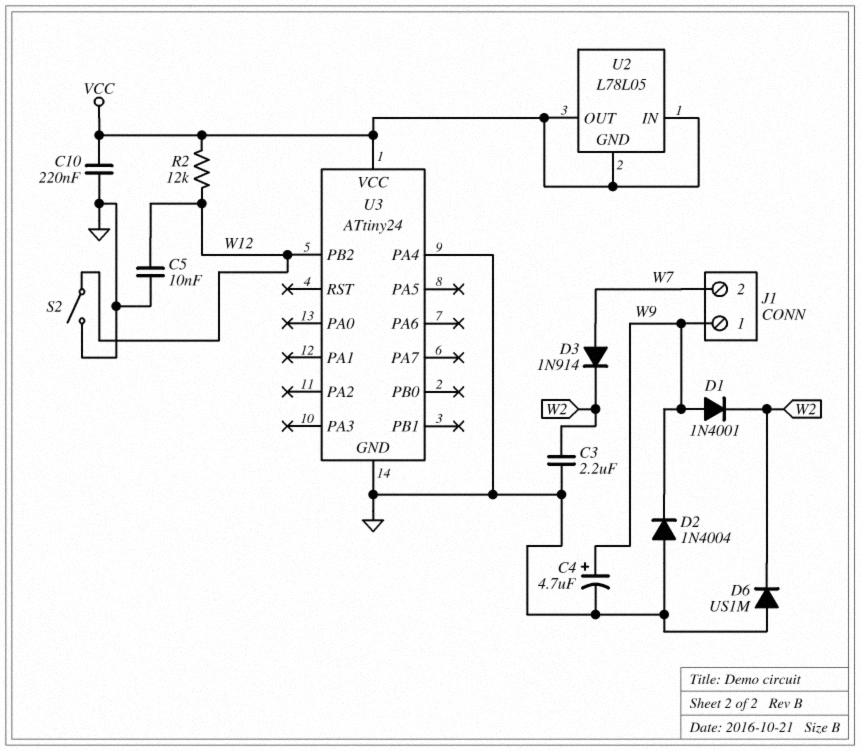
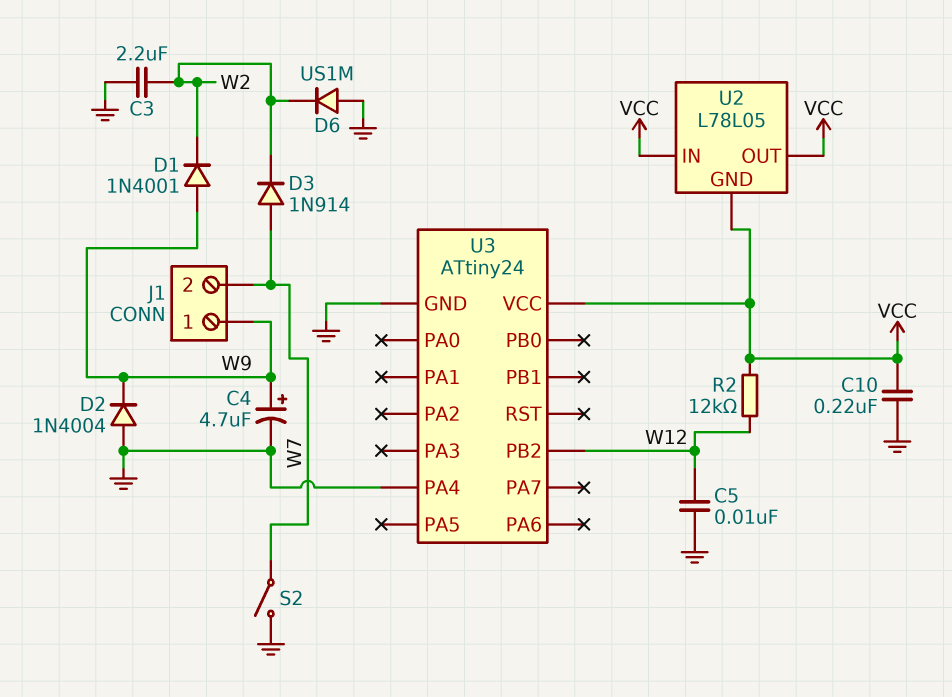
S2: switch (GND, W12) -> switch (GND, W7)

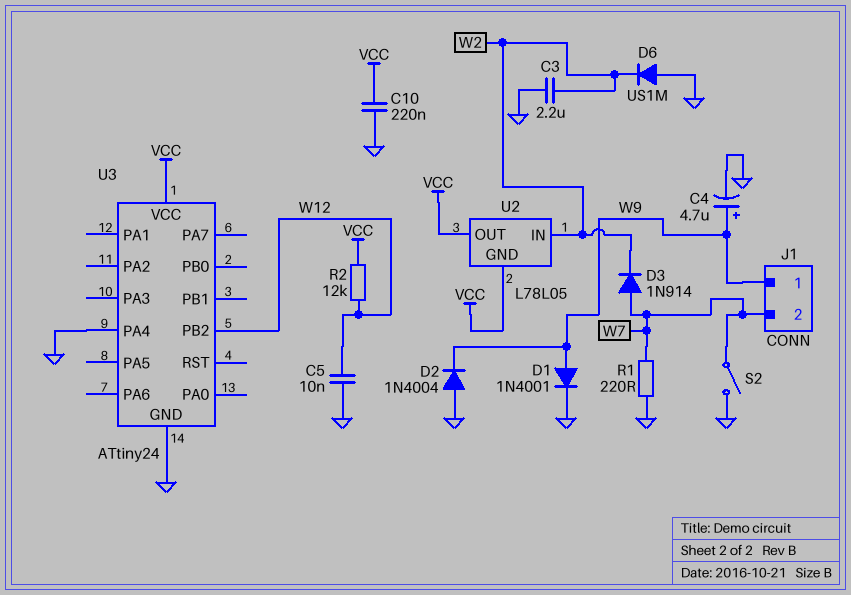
D1: diode 1N4001 (A W9, K W2) -> diode 1N4001 (A W9, K GND)
R1: none -> 220 (GND, W7)
U2 pin IN: VCC -> W2

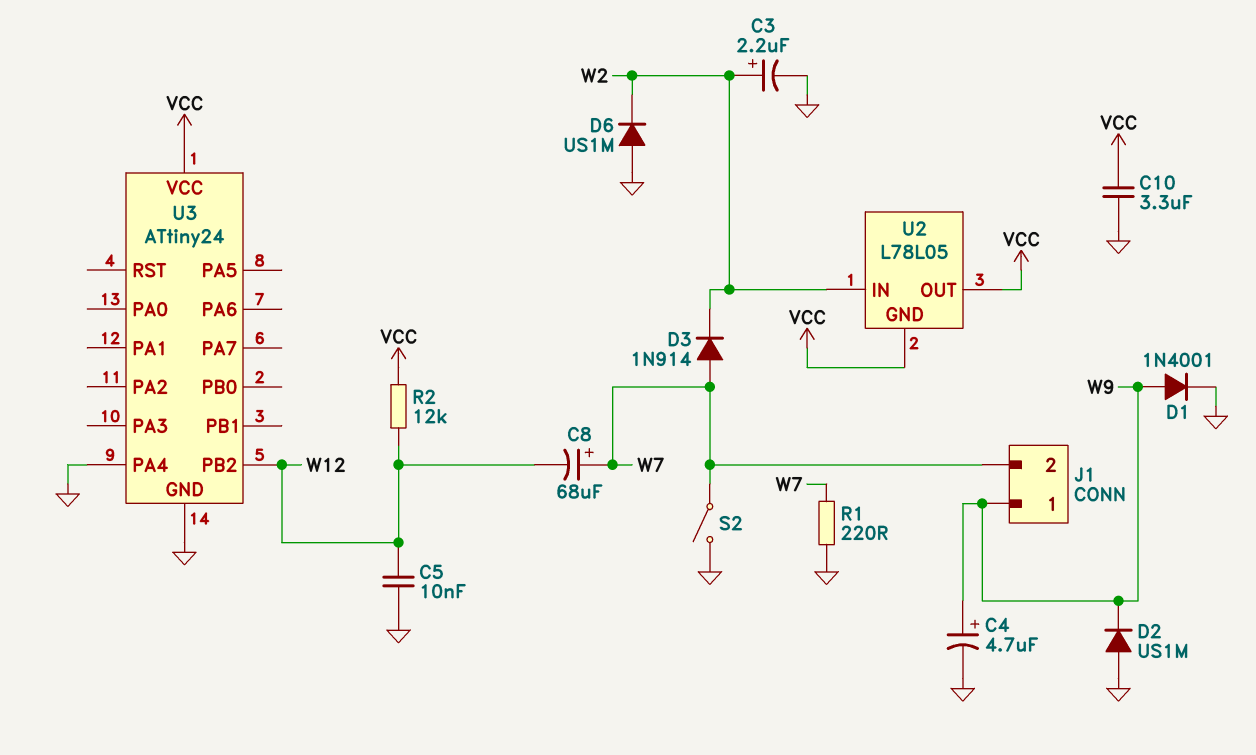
C3: 2.2uF (GND, W2) -> 2.2uF (plus W2, minus GND)
C8: none -> 68uF (plus W7, minus W12)
C10: 220nF (GND, VCC) -> 3.3uF (GND, VCC)
D2: diode 1N4004 (A GND, K W9) -> diode US1M (A GND, K W9)

